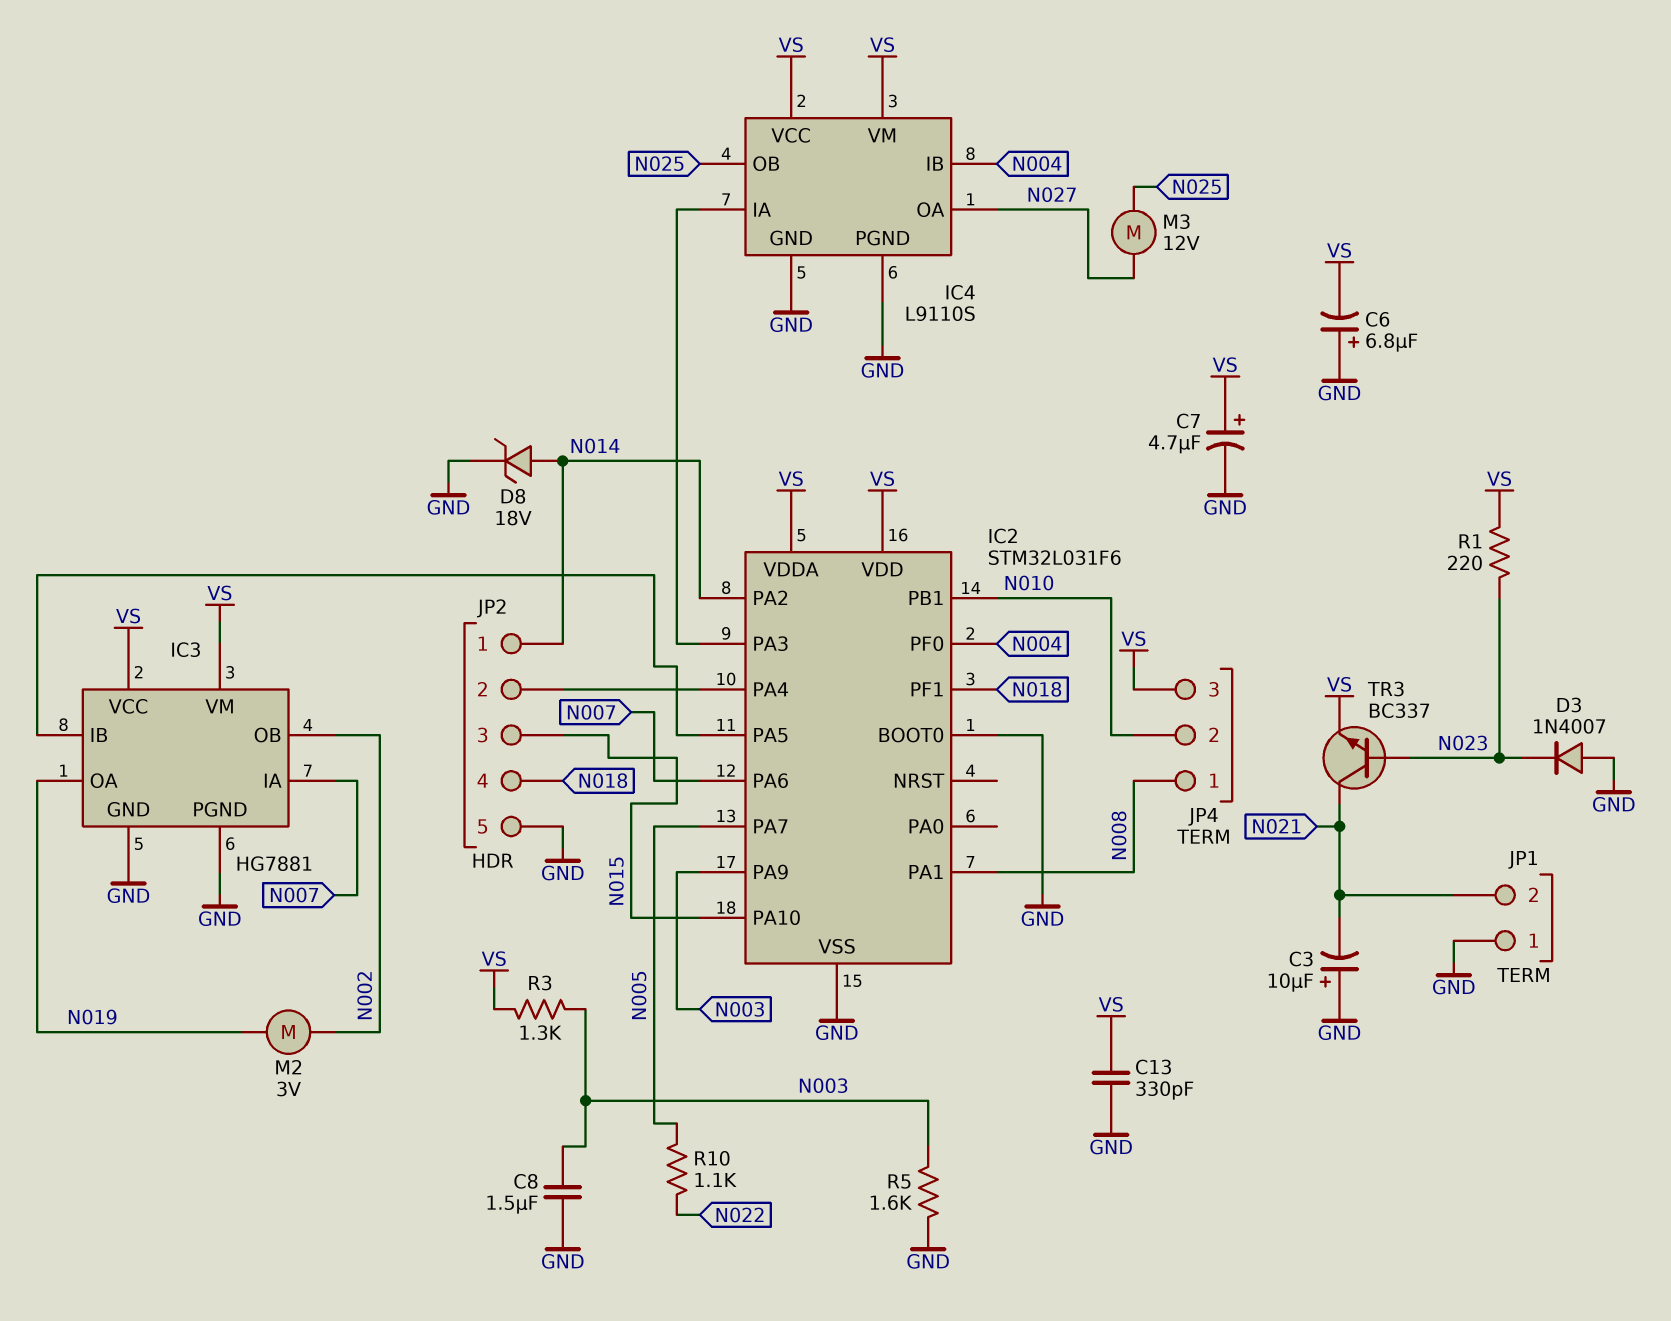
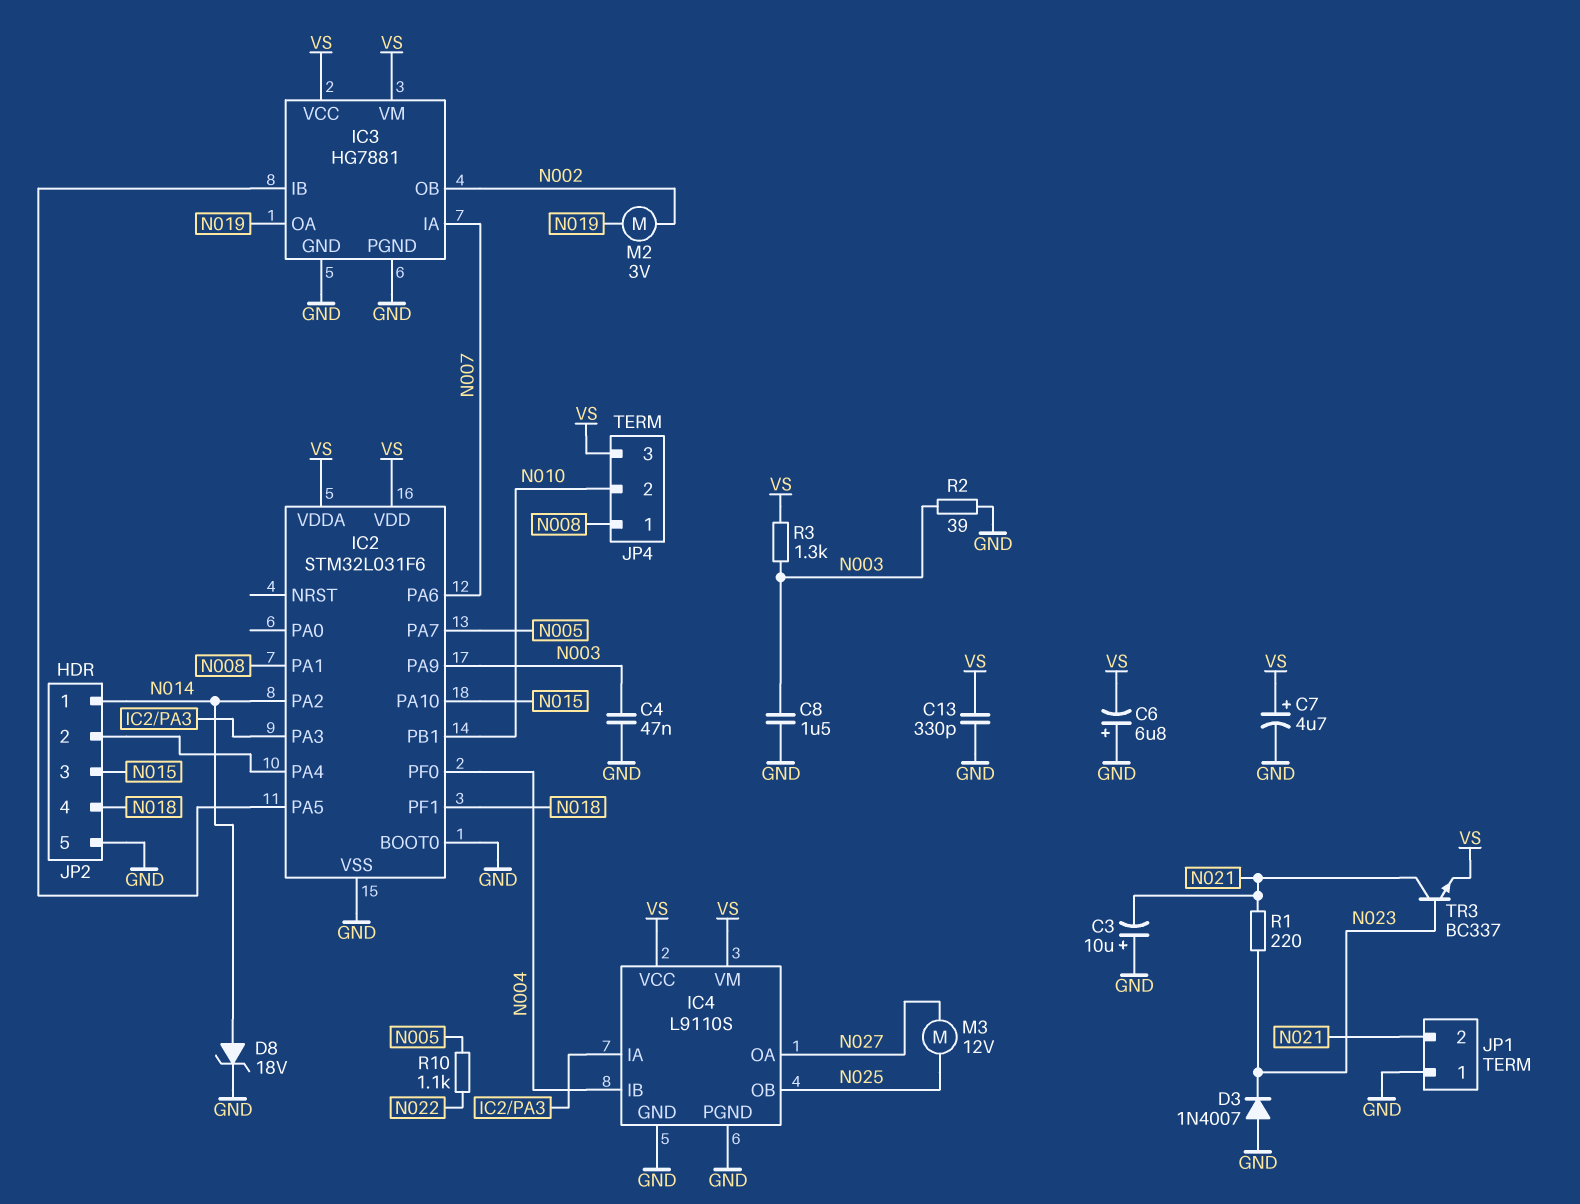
C4: none -> 47nF (GND, N003)
R1: 220 (N023, VS) -> 220 (N021, N023)
R2: none -> 39 (GND, N003)
R5: 1.6k (GND, N003) -> none

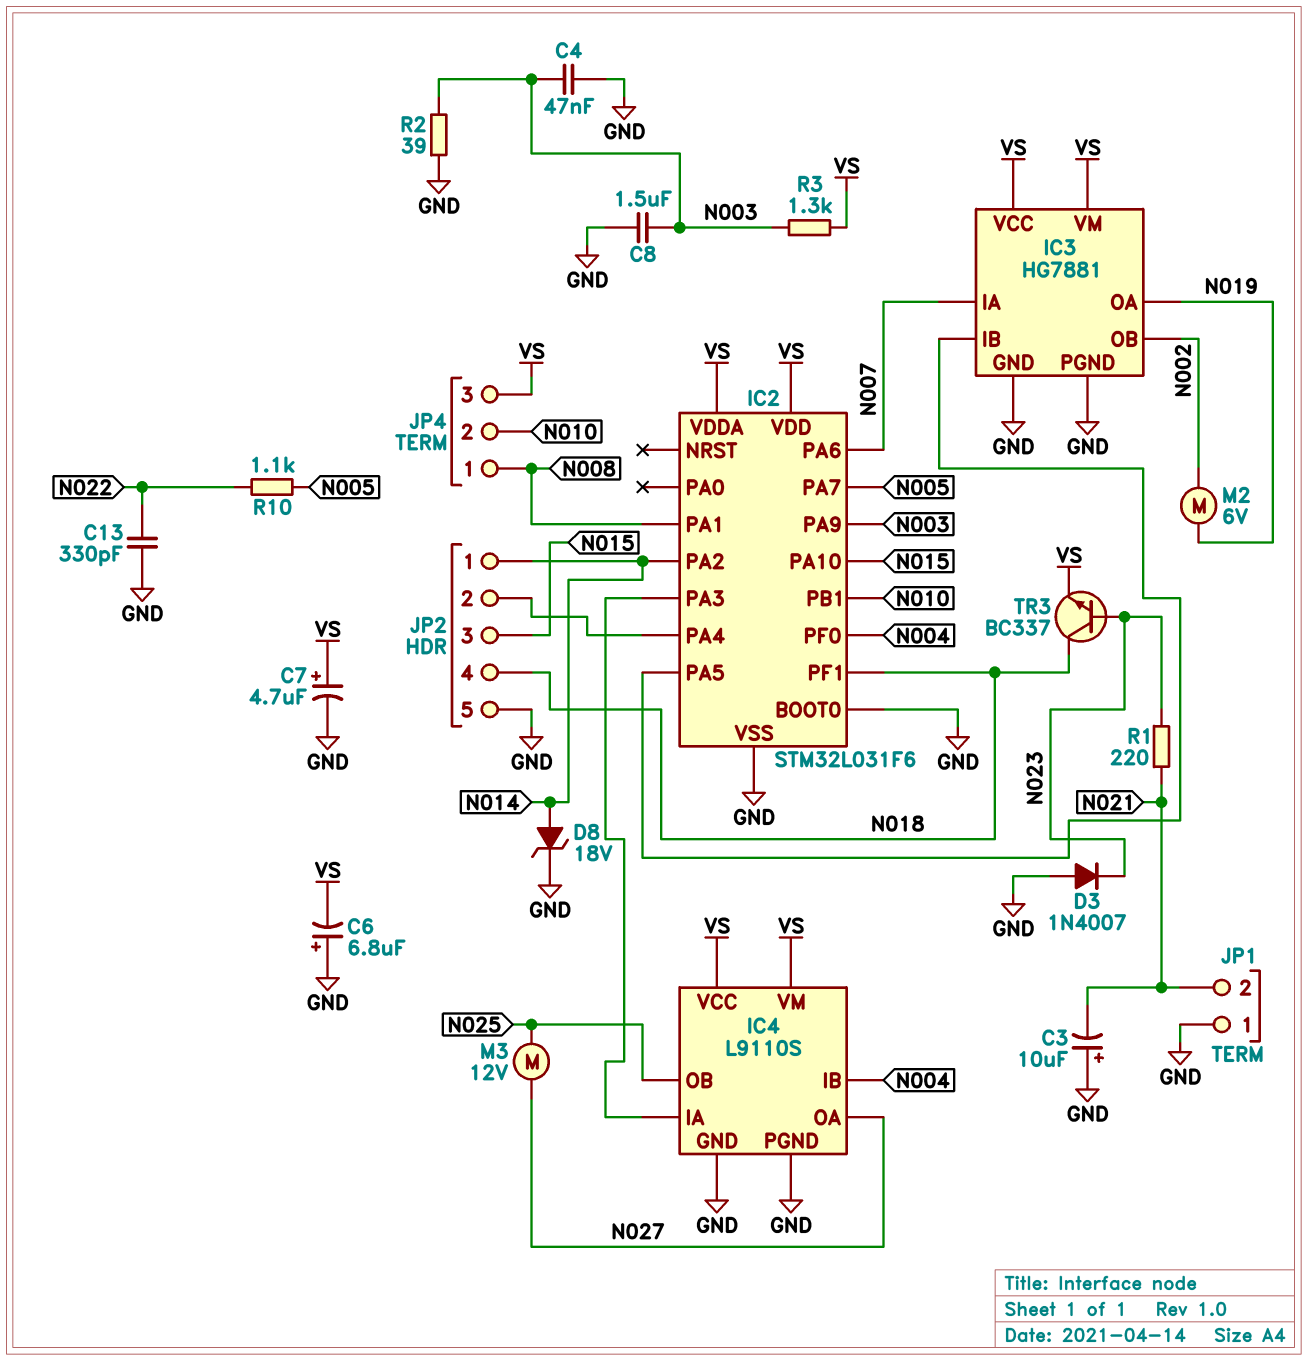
C13: 330pF (GND, VS) -> 330pF (GND, N022)
M2: motor 3V (N002, N019) -> motor 6V (N002, N019)
TR3: NPN BC337 (B N023, C N021, E VS) -> NPN BC337 (B N023, C N018, E VS)

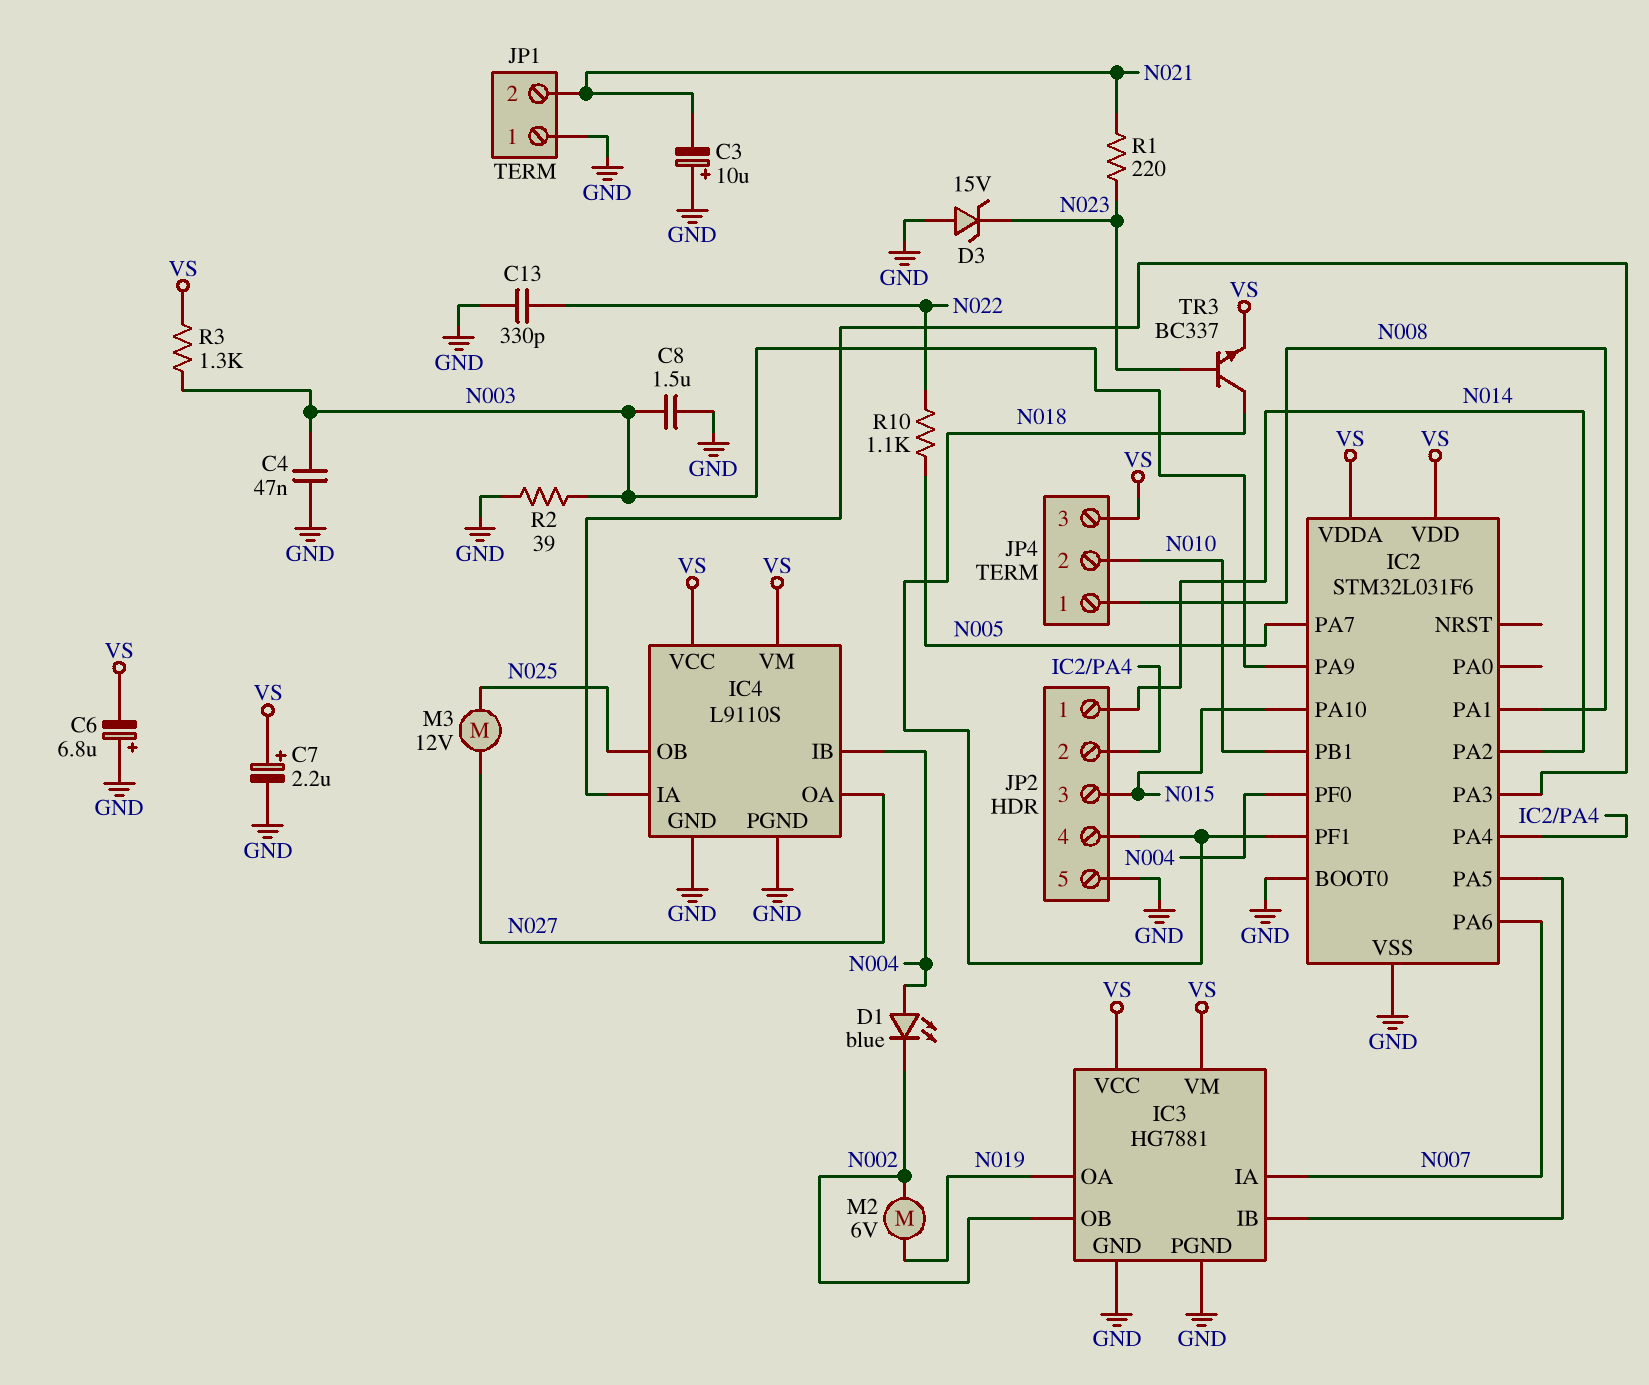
C7: 4.7uF (plus VS, minus GND) -> 2.2uF (plus VS, minus GND)
D1: none -> LED blue (A N004, K N002)
D3: diode 1N4007 (A GND, K N023) -> zener 15V (A GND, K N023)
D8: zener 18V (A N014, K GND) -> none

